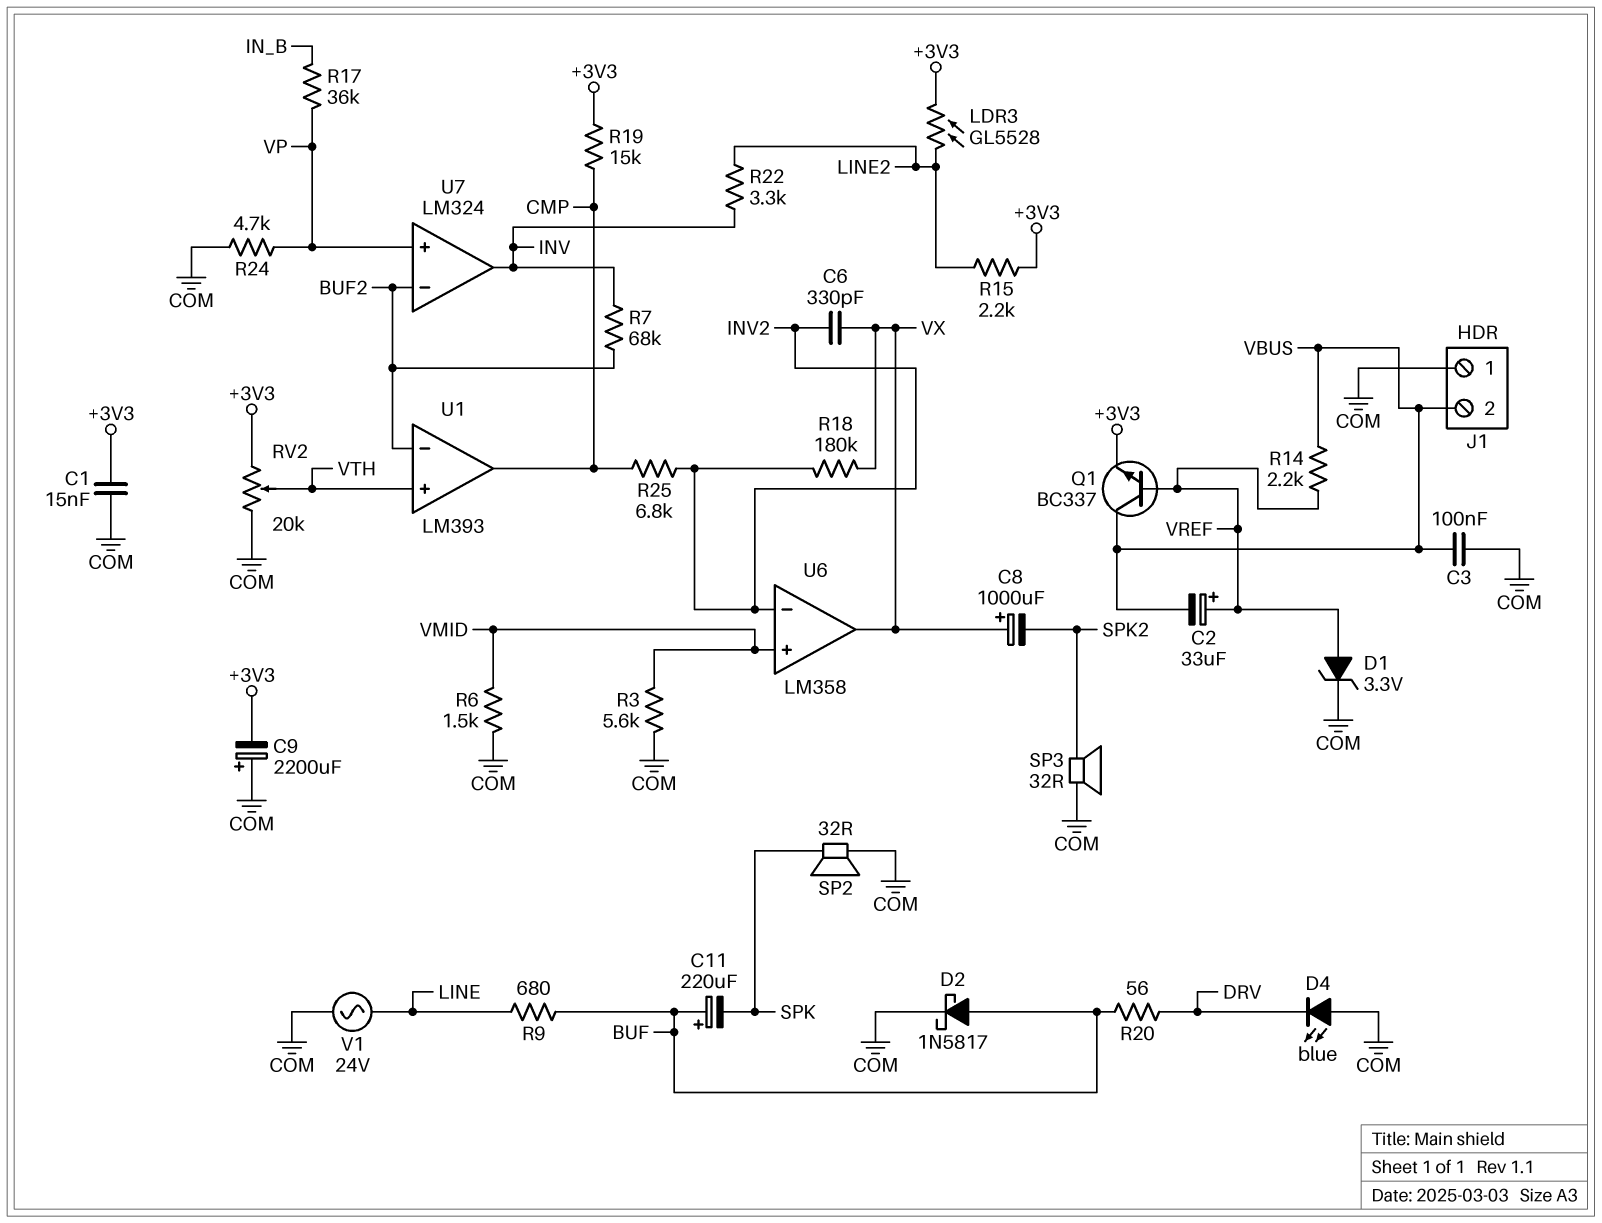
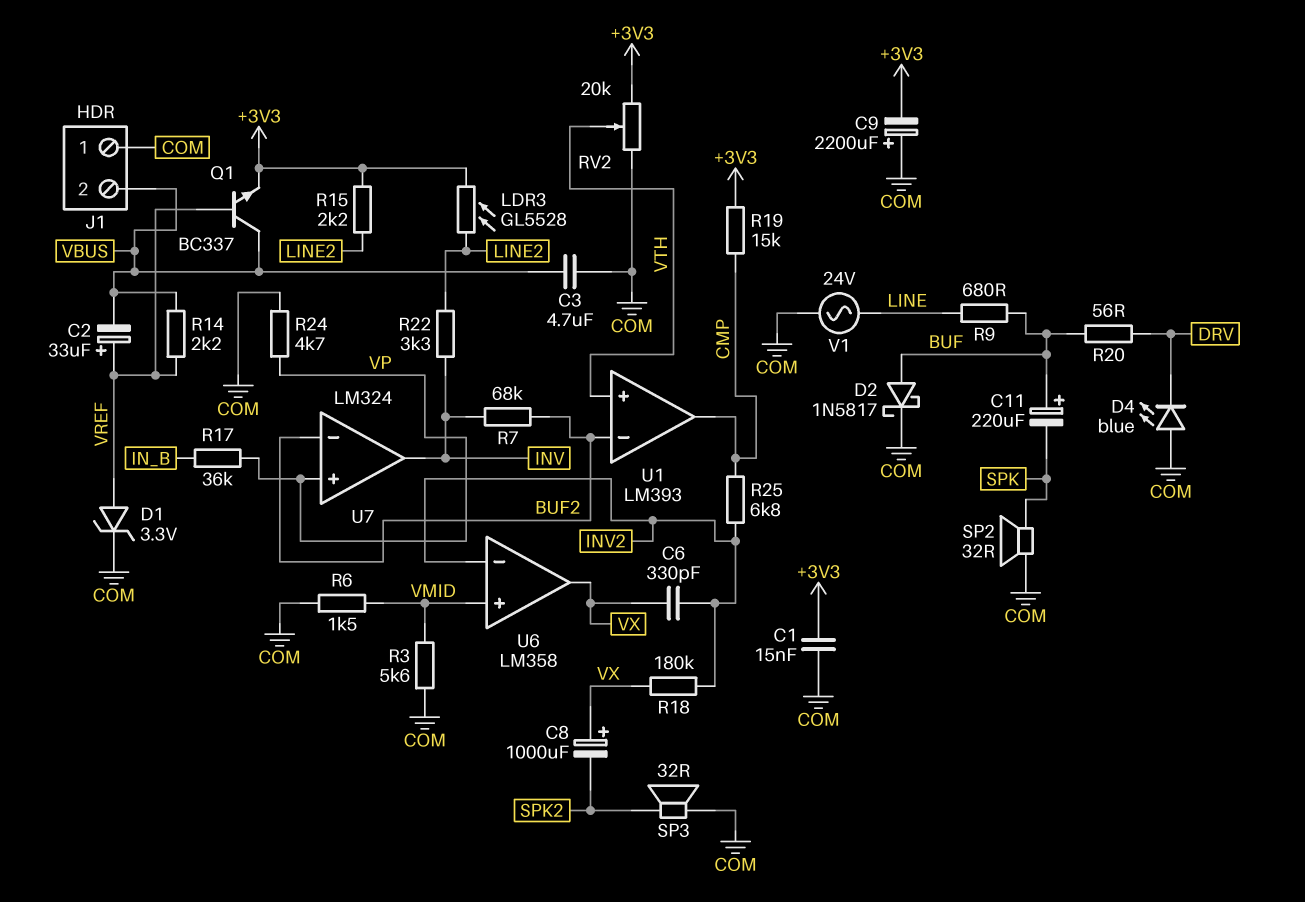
C3: 100nF (COM, VBUS) -> 4.7uF (COM, VBUS)

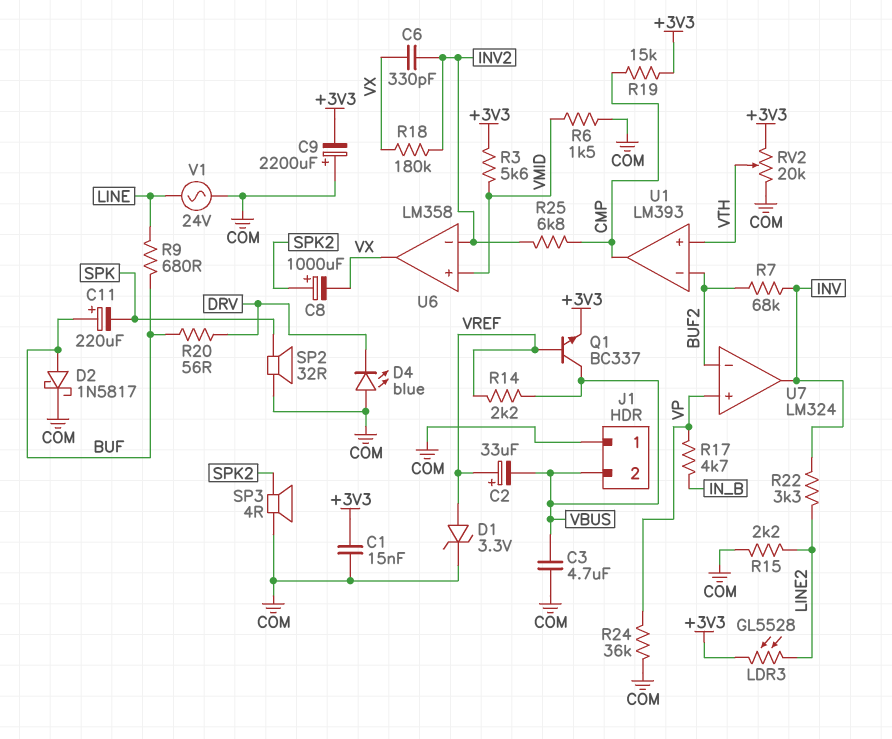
C8: 1000uF (plus VX, minus SPK2) -> 1000uF (plus SPK2, minus VX)
R3: 5.6k (COM, VMID) -> 5.6k (+3V3, VMID)
R15: 2.2k (+3V3, LINE2) -> 2.2k (COM, LINE2)
R17: 36k (IN_B, VP) -> 4.7k (IN_B, VP)
R24: 4.7k (COM, VP) -> 36k (COM, VP)
SP3: speaker 32R (COM, SPK2) -> speaker 4R (COM, SPK2)

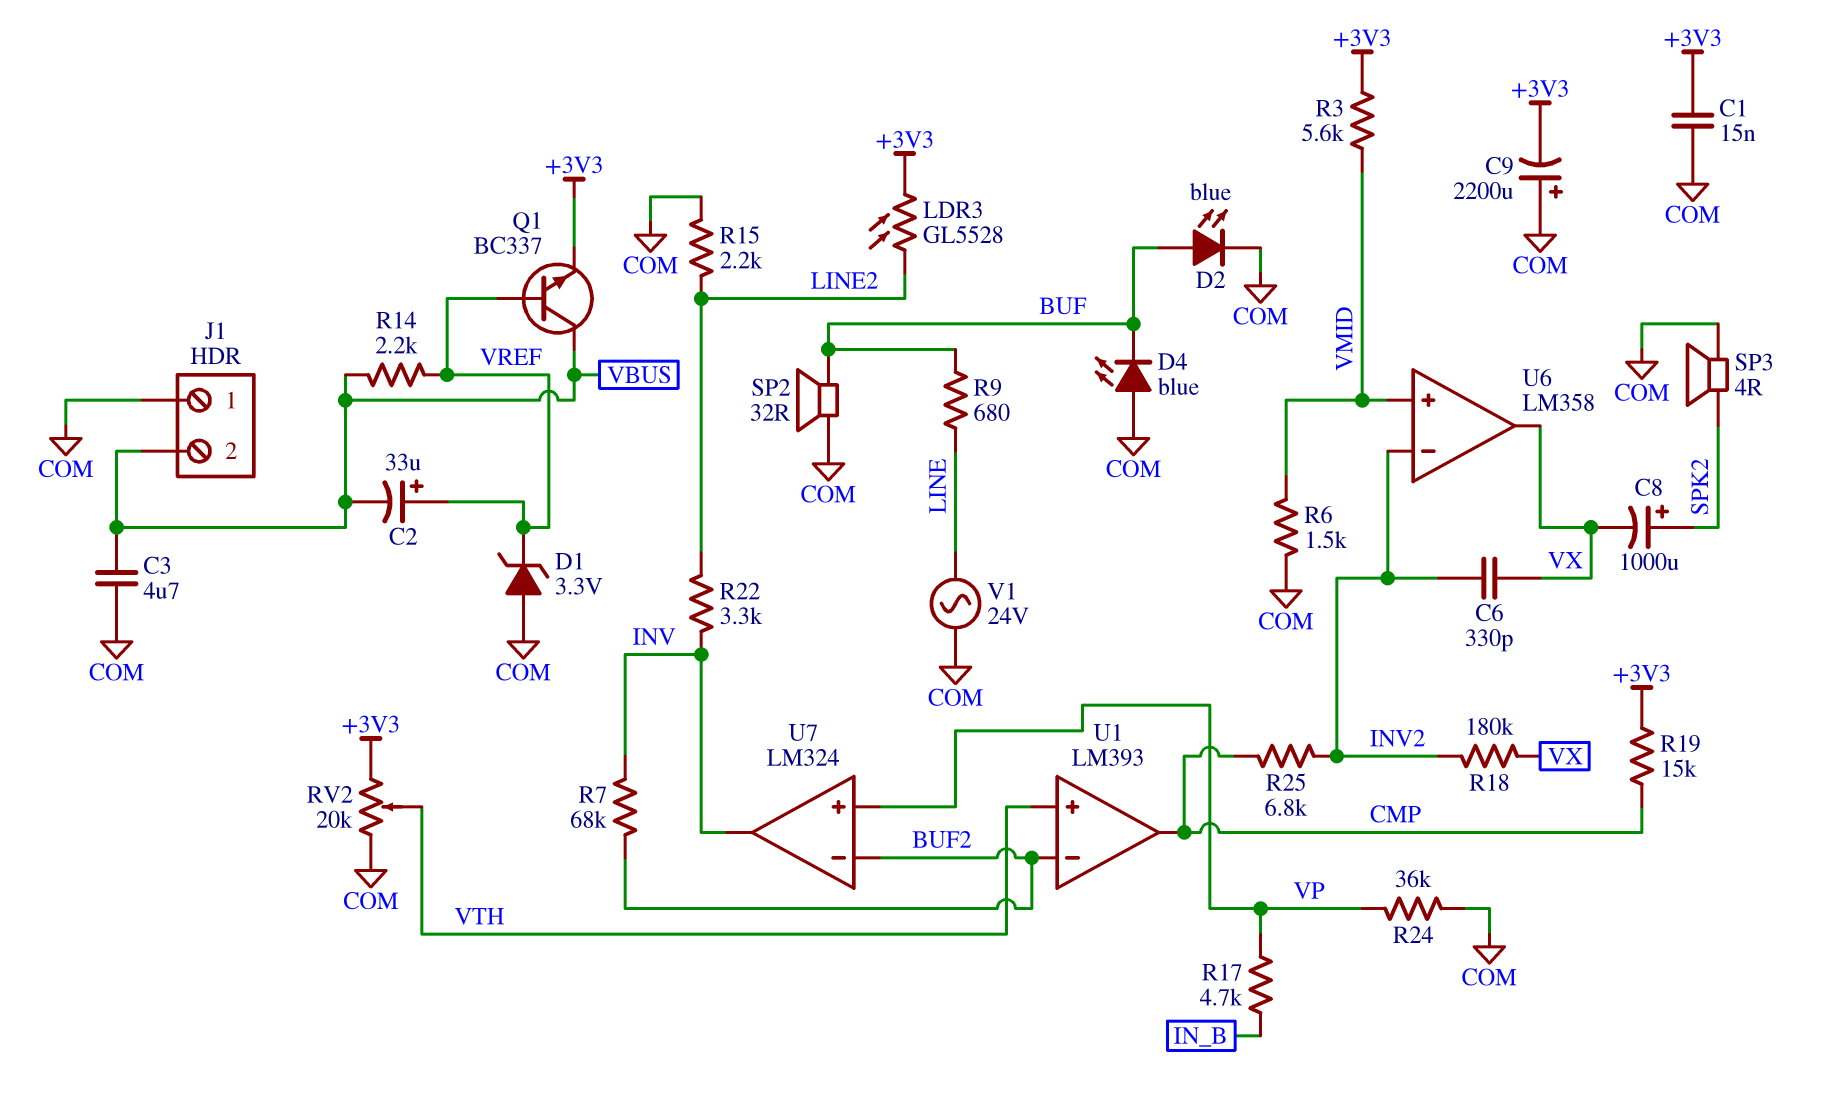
C11: 220uF (plus BUF, minus SPK) -> none
D1: zener 3.3V (A VREF, K COM) -> zener 3.3V (A COM, K VREF)
D2: schottky 1N5817 (A BUF, K COM) -> LED blue (A BUF, K COM)
D4: LED blue (A COM, K DRV) -> LED blue (A COM, K BUF)
R20: 56 (BUF, DRV) -> none
SP2: speaker 32R (COM, SPK) -> speaker 32R (BUF, COM)

